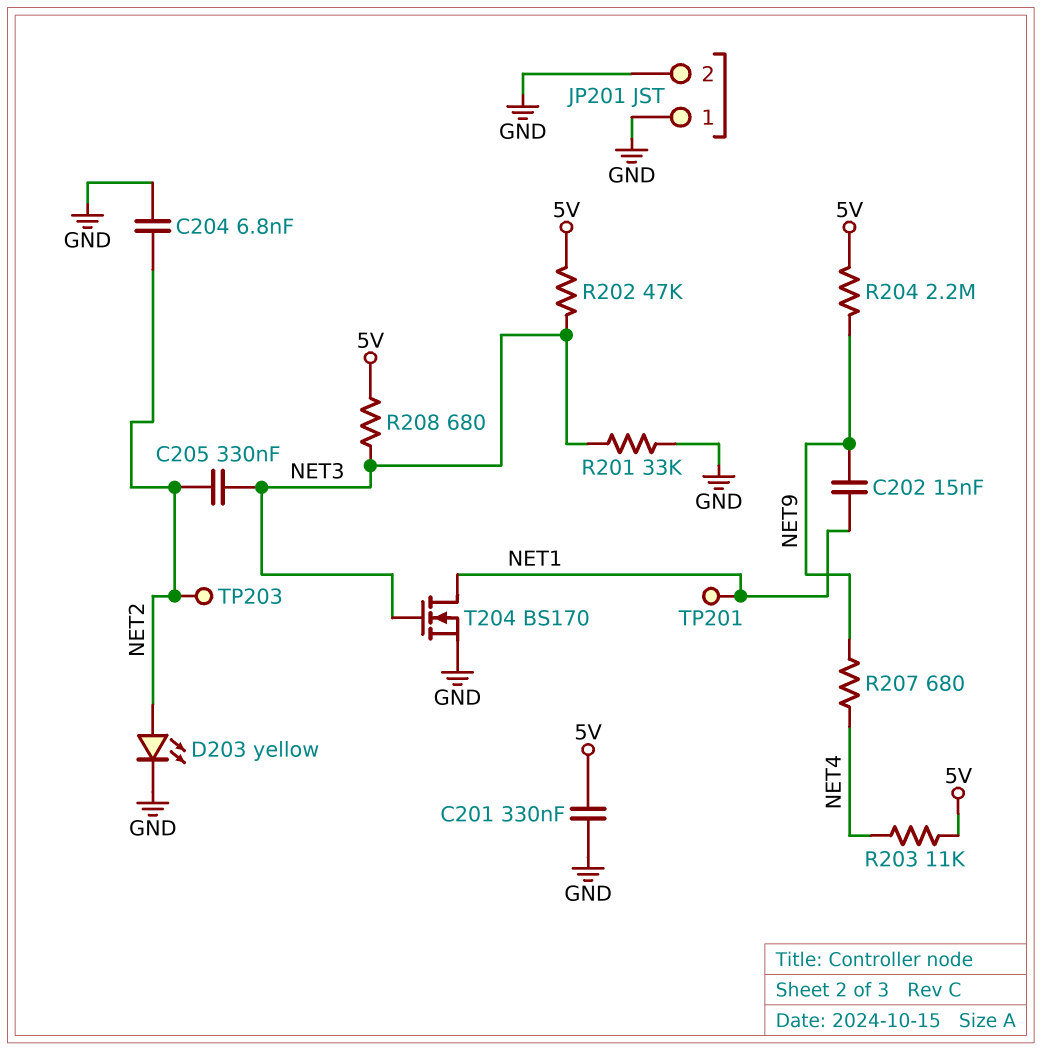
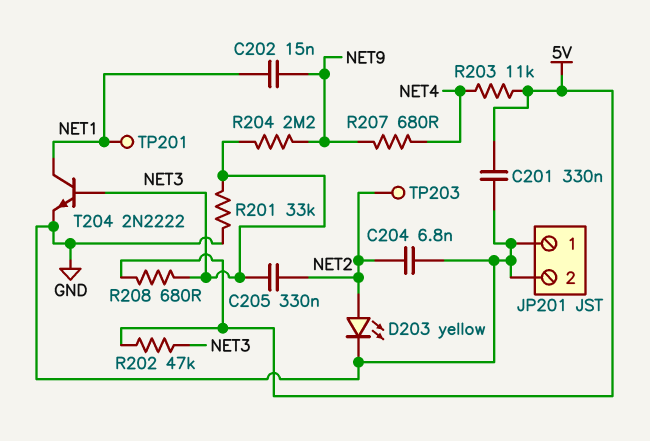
R204: 2.2M (5V, NET9) -> 2.2M (NET3, NET9)
T204: NMOS BS170 (G NET3, D NET1, S GND) -> NPN 2N2222 (B NET3, C NET1, E GND)

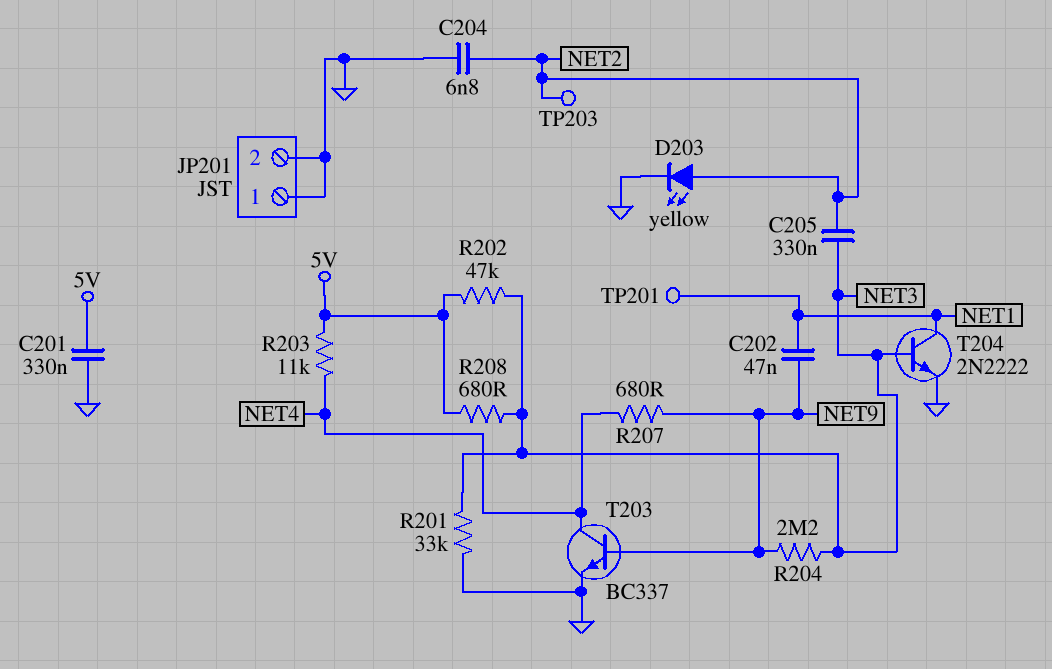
C202: 15nF (NET1, NET9) -> 47nF (NET1, NET9)
T203: none -> NPN BC337 (B NET9, C NET4, E GND)

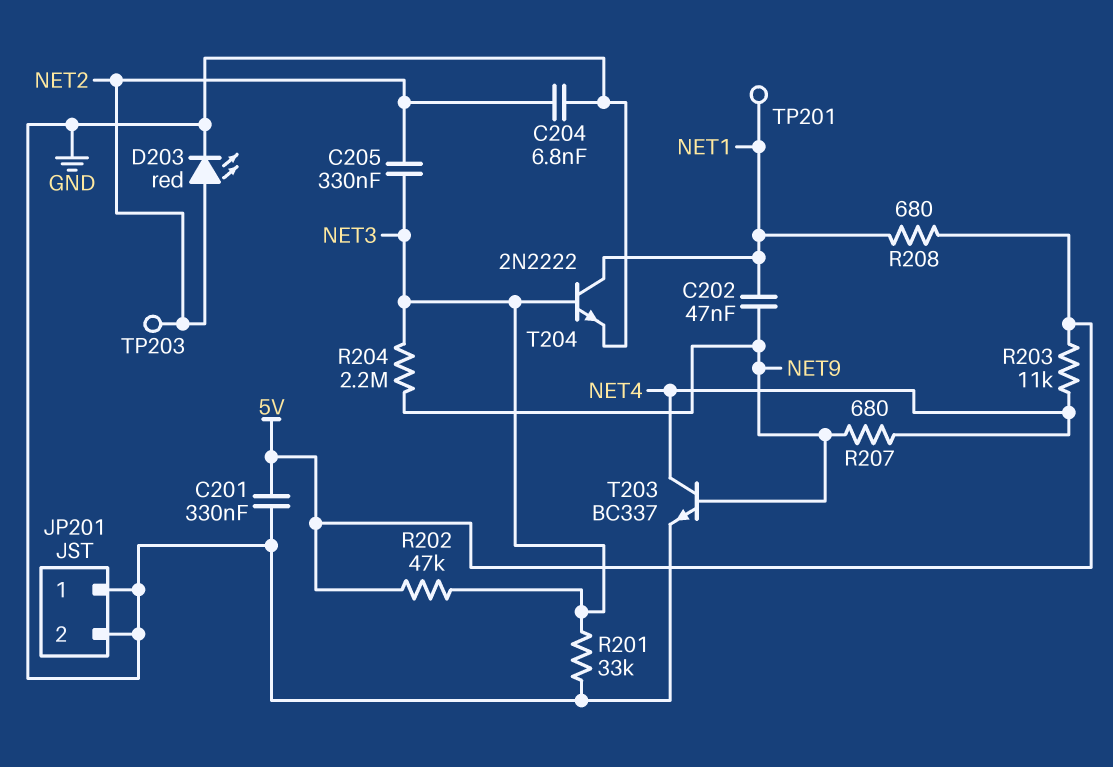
D203: LED yellow (A NET2, K GND) -> LED red (A NET2, K GND)
R208: 680 (5V, NET3) -> 680 (5V, NET1)

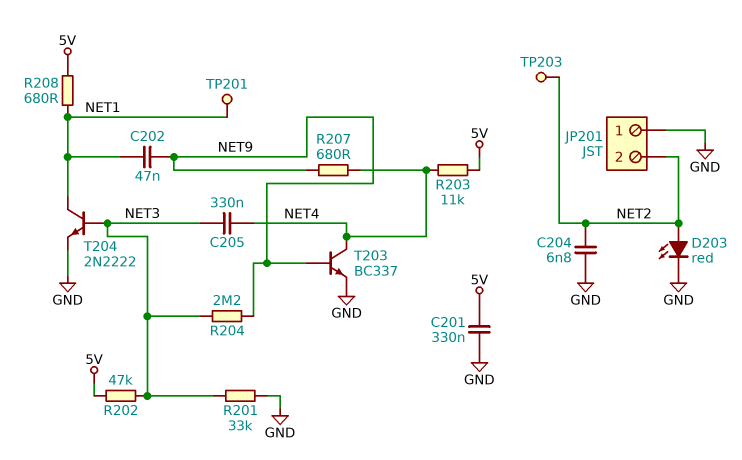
C205: 330nF (NET2, NET3) -> 330nF (NET3, NET4)
JP201 pin 2: GND -> NET2

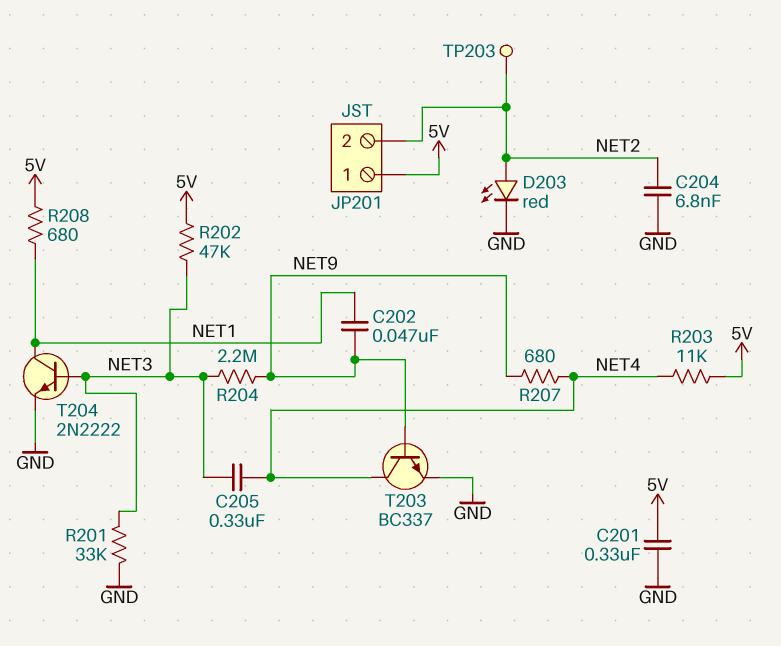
JP201 pin 1: GND -> 5V
TP201: test point (NET1) -> none

